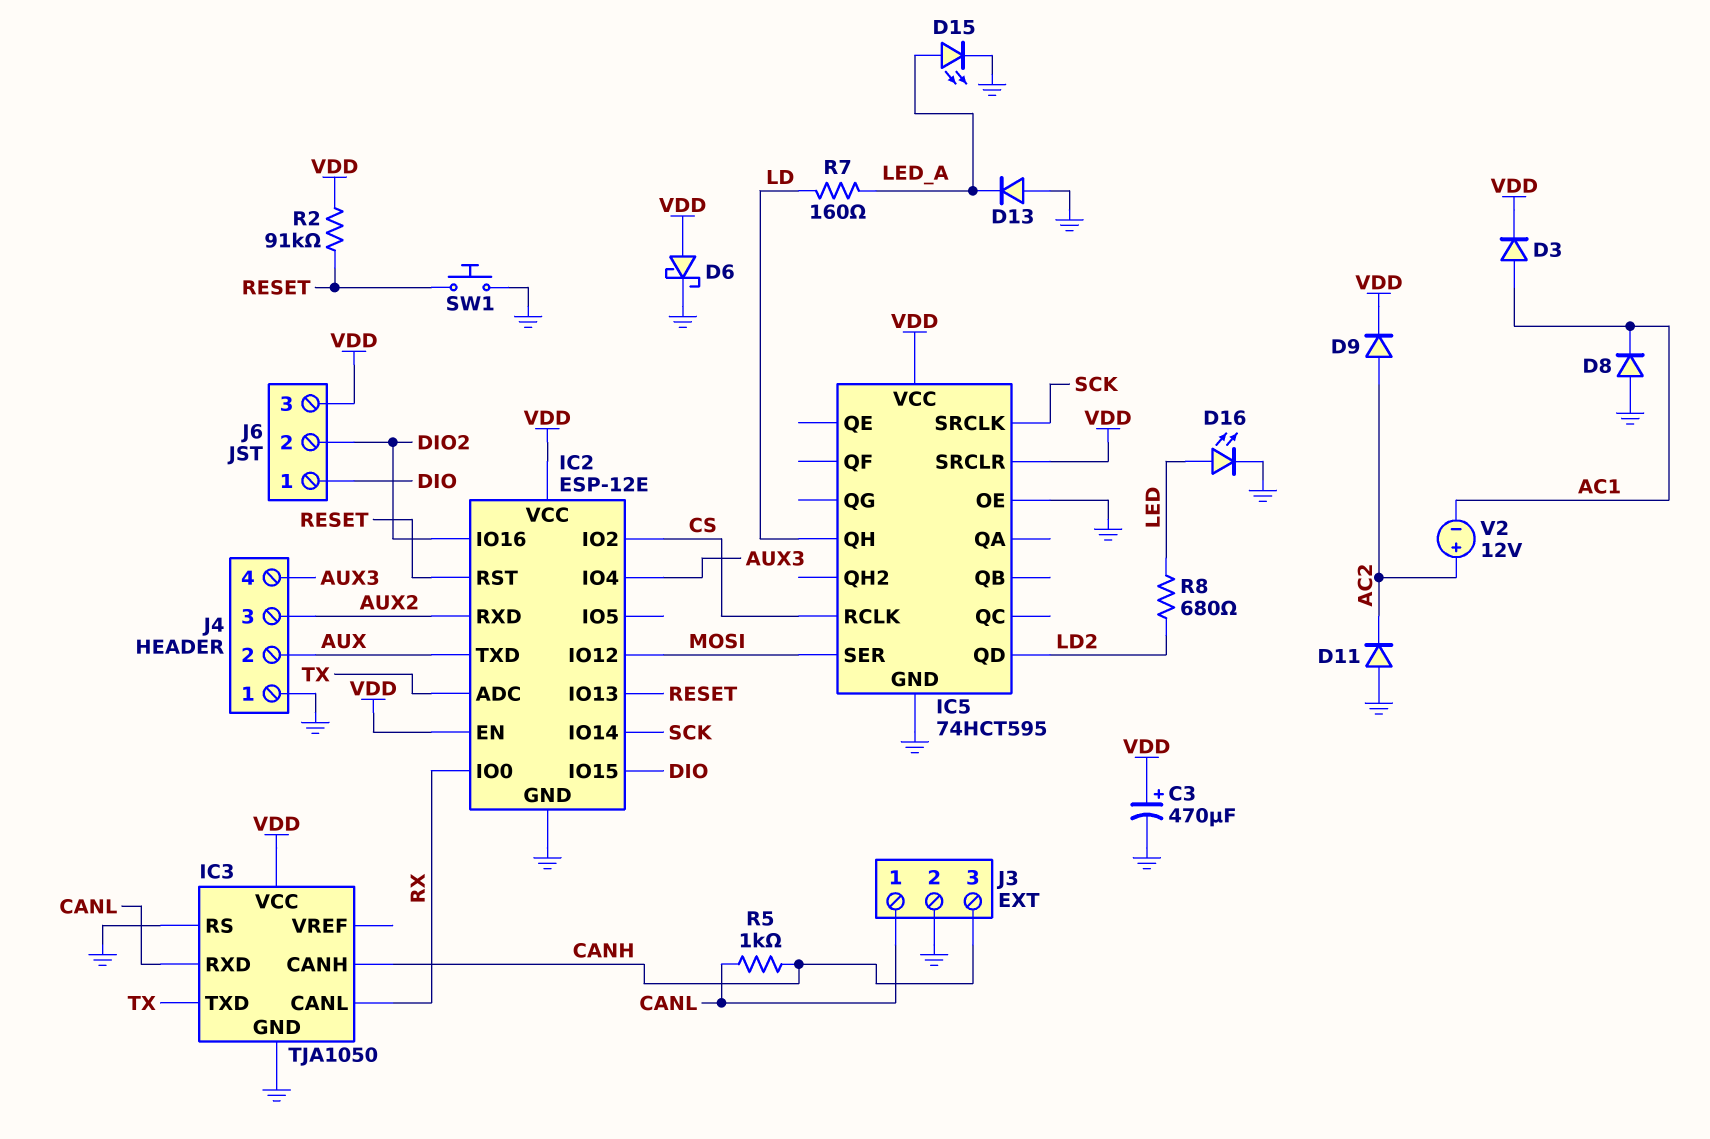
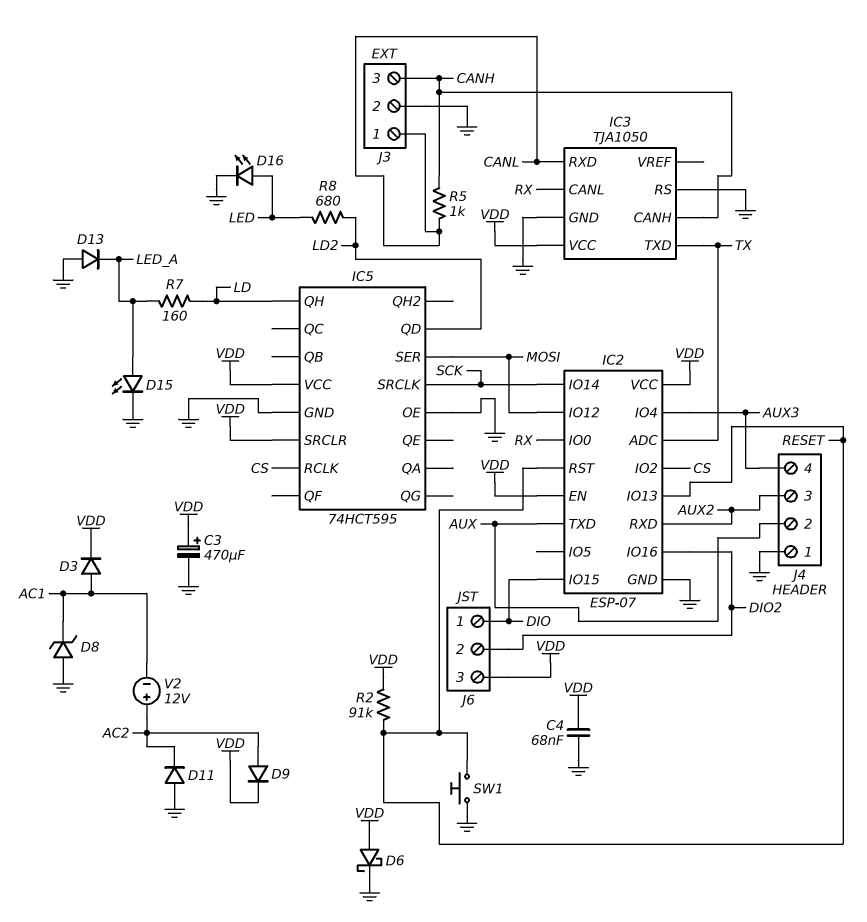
C4: none -> 68nF (GND, VDD)
D8: diode (A GND, K AC1) -> zener (A GND, K AC1)
IC2: ESP-12E -> ESP-07

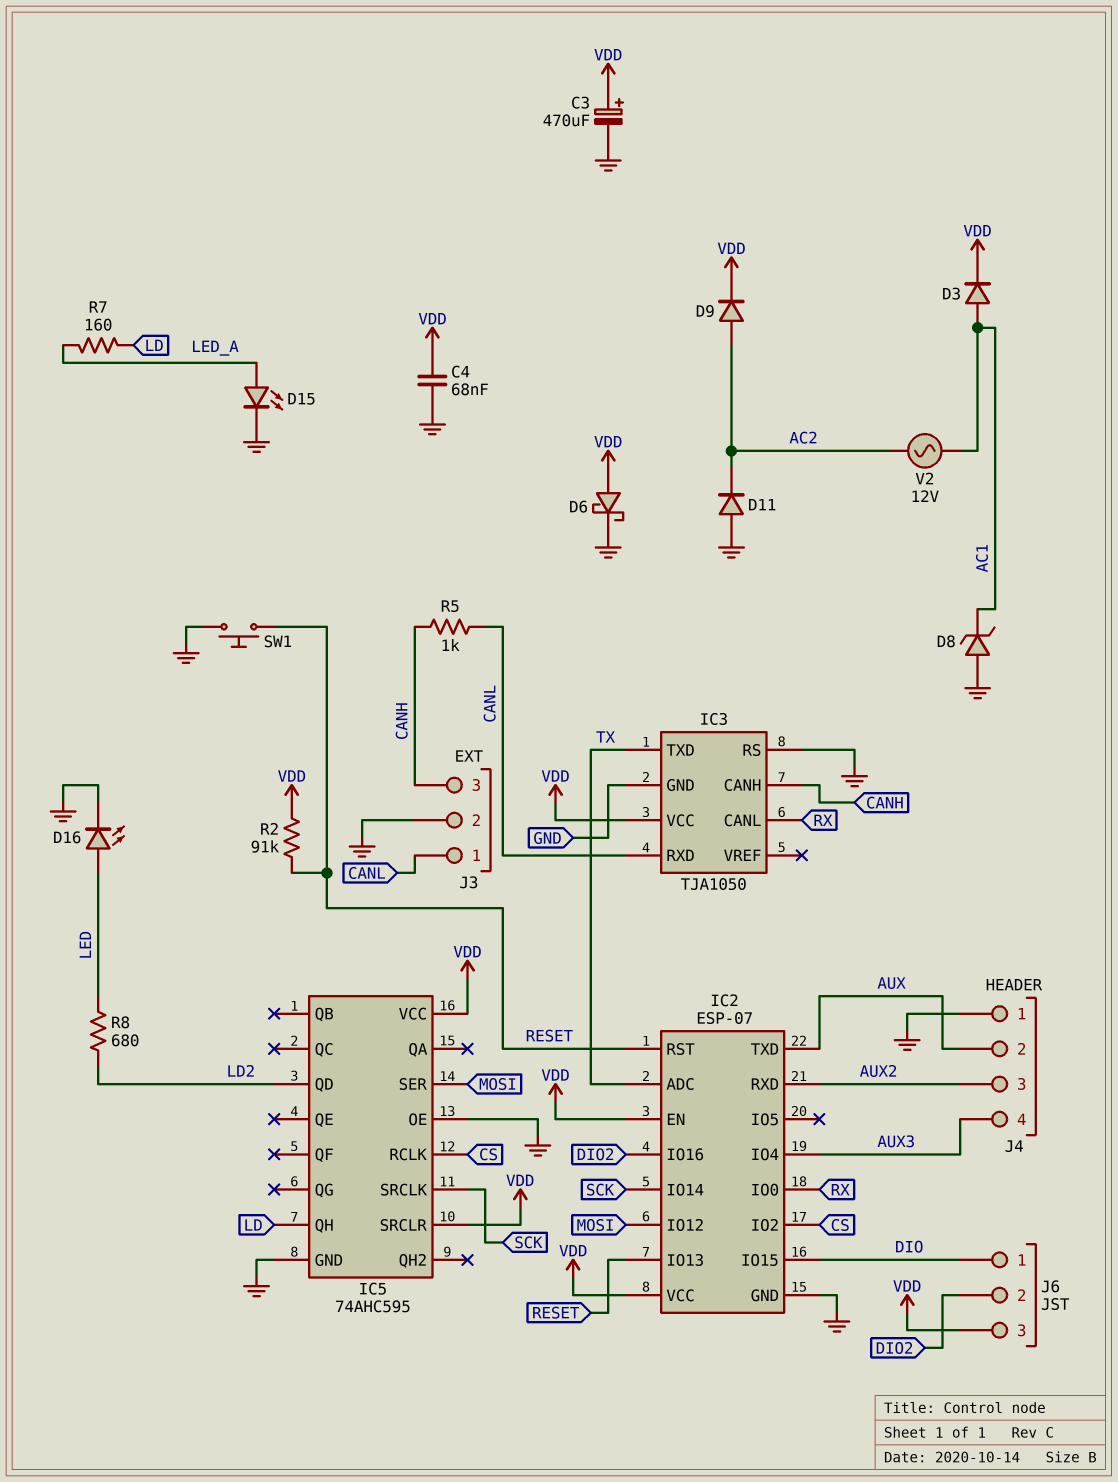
D13: diode (A GND, K LED_A) -> none
IC5: 74HCT595 -> 74AHC595
V2: 12V (plus AC2, minus AC1) -> AC 12V (AC1, AC2)

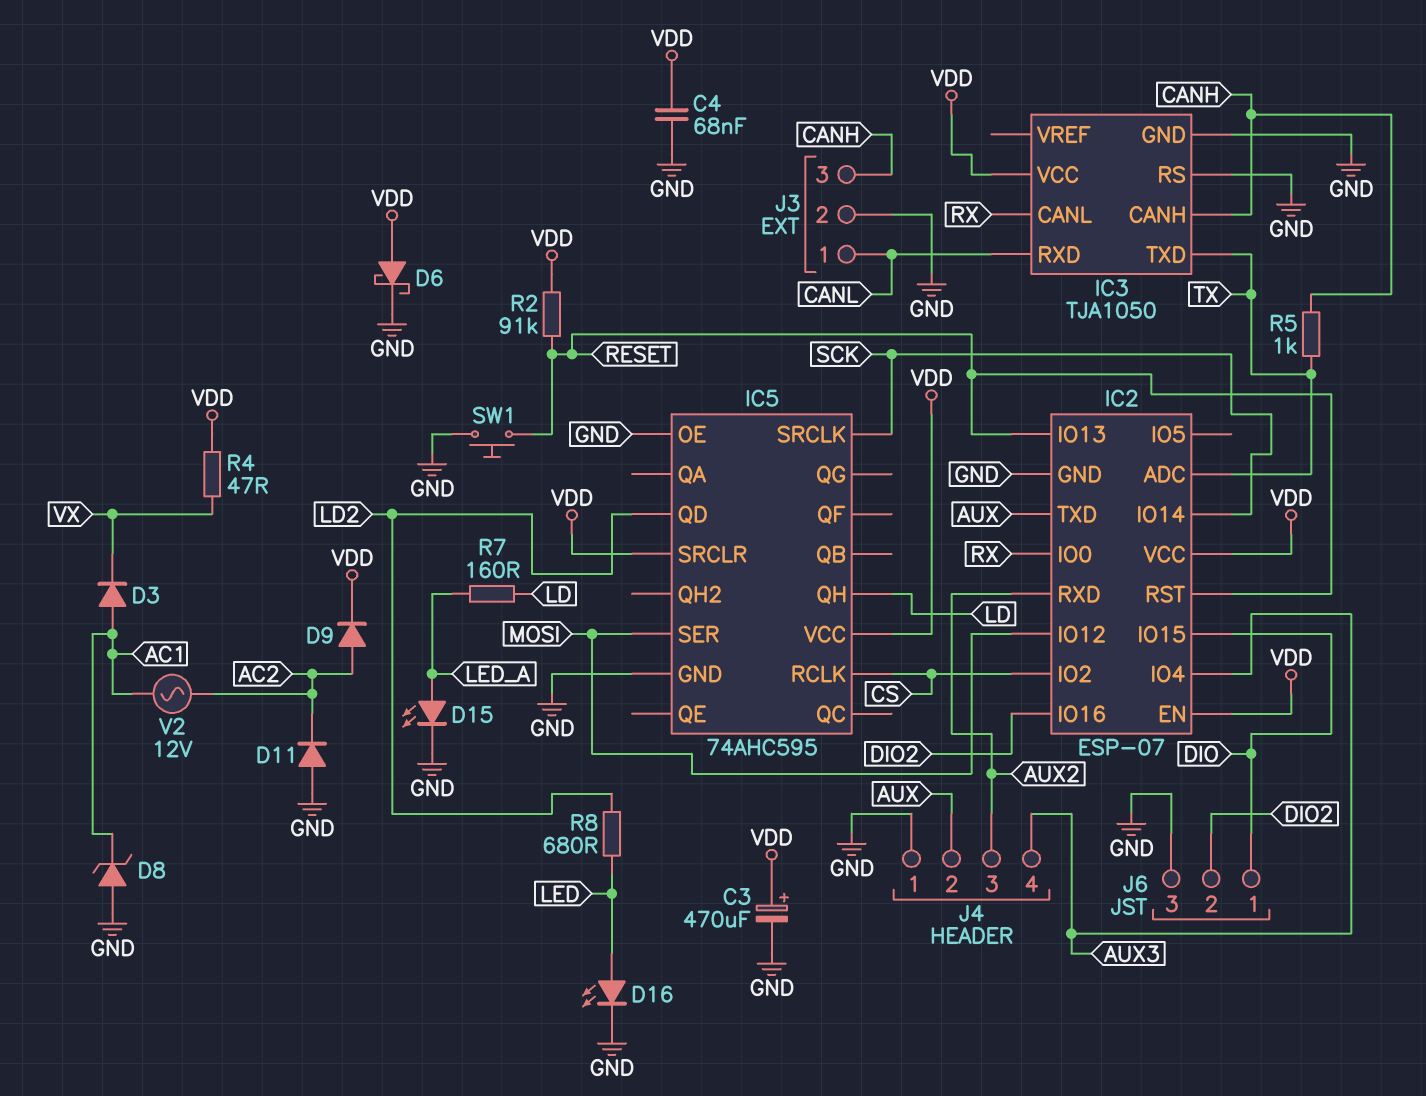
D3: diode (A AC1, K VDD) -> diode (A AC1, K VX)
J6 pin 3: VDD -> GND
R4: none -> 47 (VDD, VX)
R5: 1k (CANH, CANL) -> 1k (CANH, TX)

